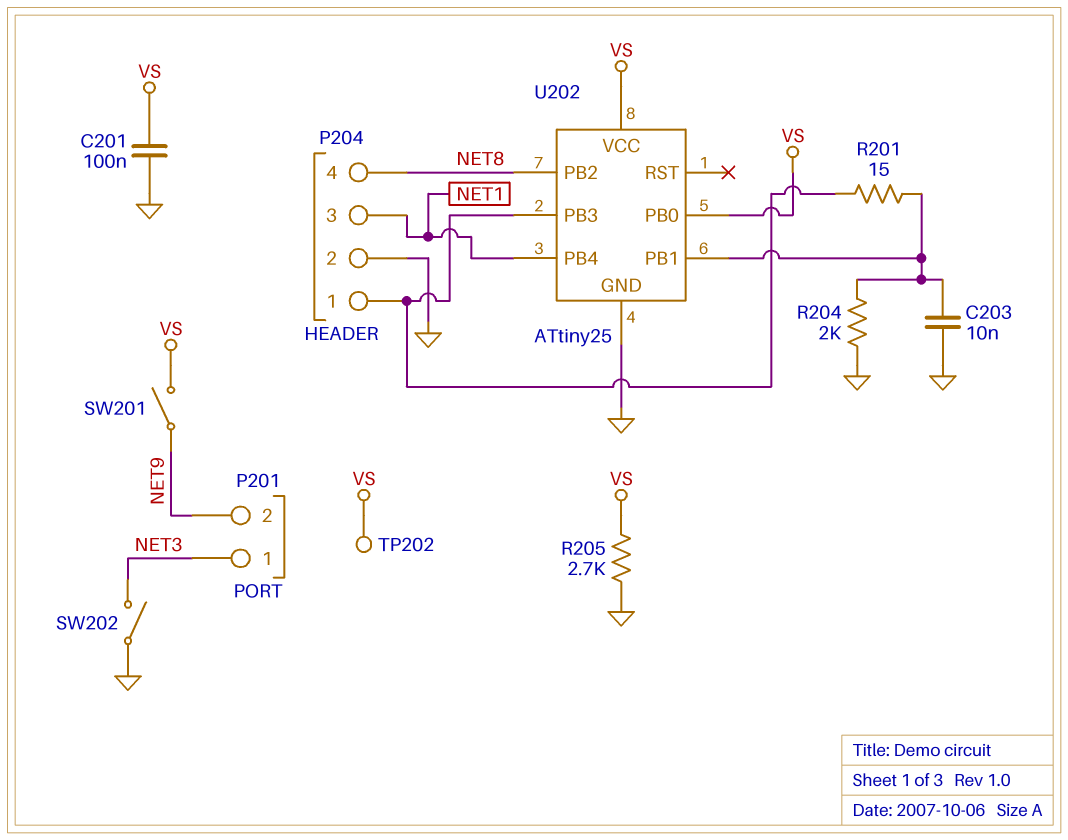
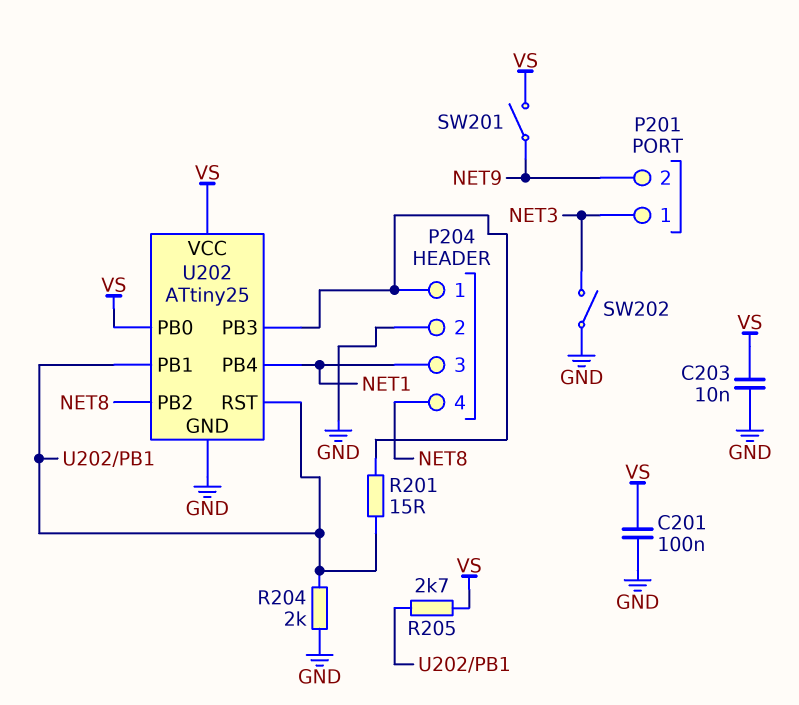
C203: 10nF (GND, U202/PB1) -> 10nF (GND, VS)
R205: 2.7k (GND, VS) -> 2.7k (U202/PB1, VS)
TP202: test point (VS) -> none
U202 pin RST: none -> U202/PB1

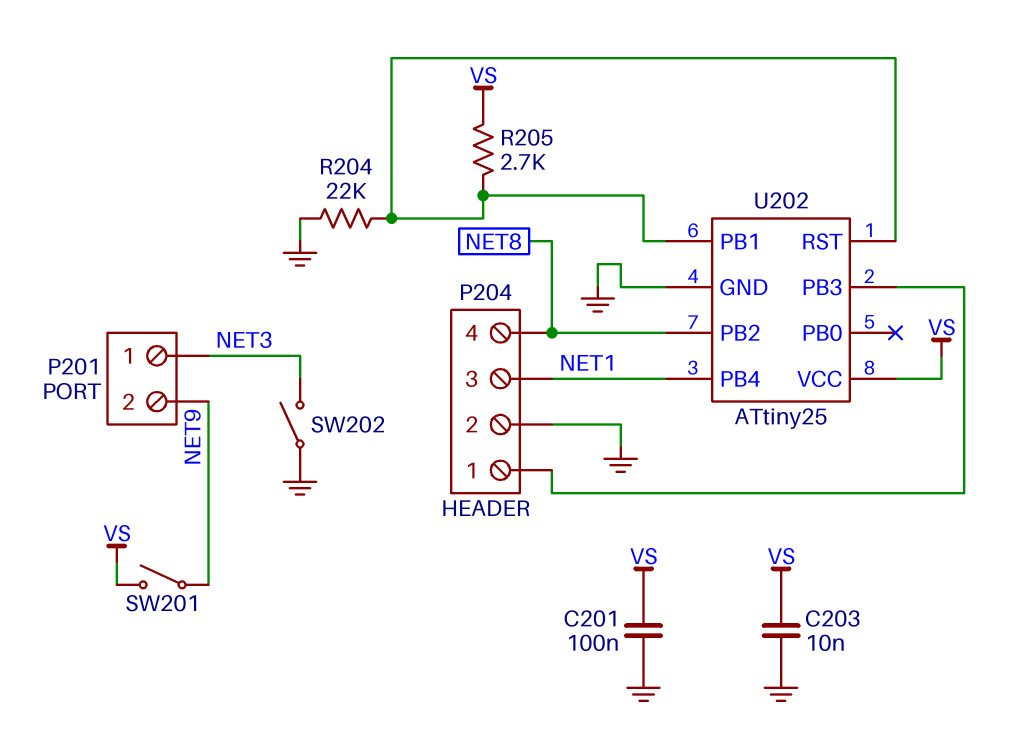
R201: 15 (P204/1, U202/PB1) -> none
R204: 2k (GND, U202/PB1) -> 22k (GND, U202/PB1)
U202 pin PB0: VS -> none

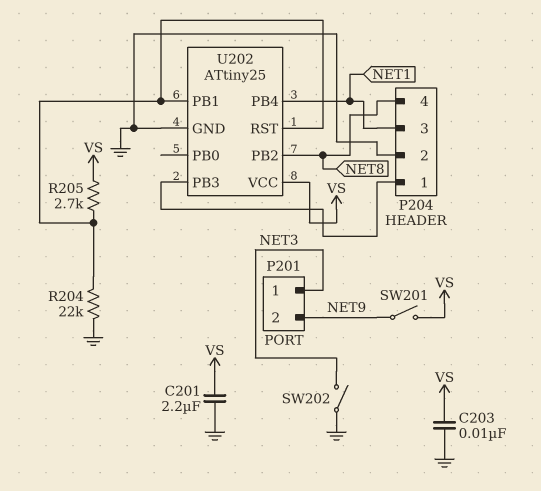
C201: 100nF (GND, VS) -> 2.2uF (GND, VS)

